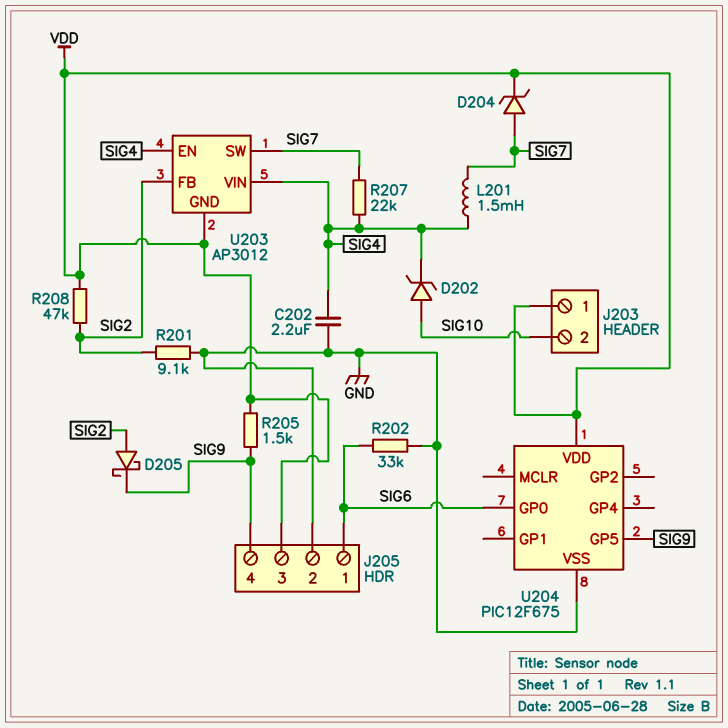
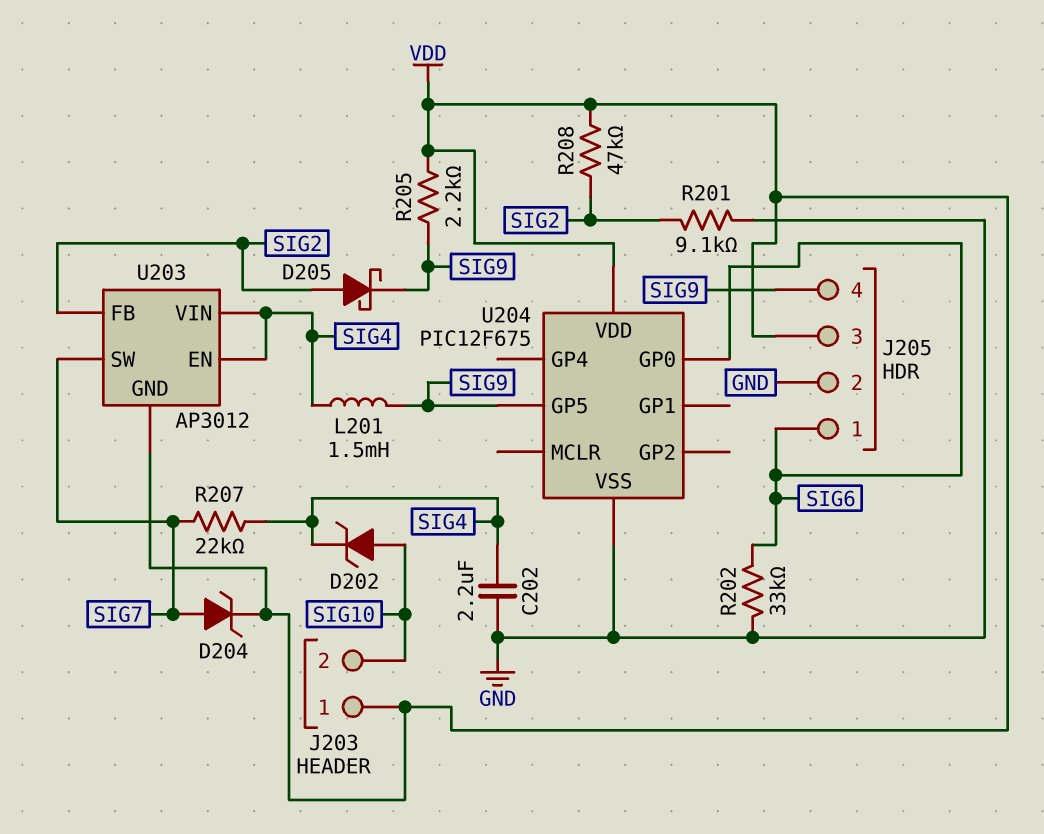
L201: 1.5mH (SIG4, SIG7) -> 1.5mH (SIG4, SIG9)
R205: 1.5k (SIG9, VDD) -> 2.2k (SIG9, VDD)

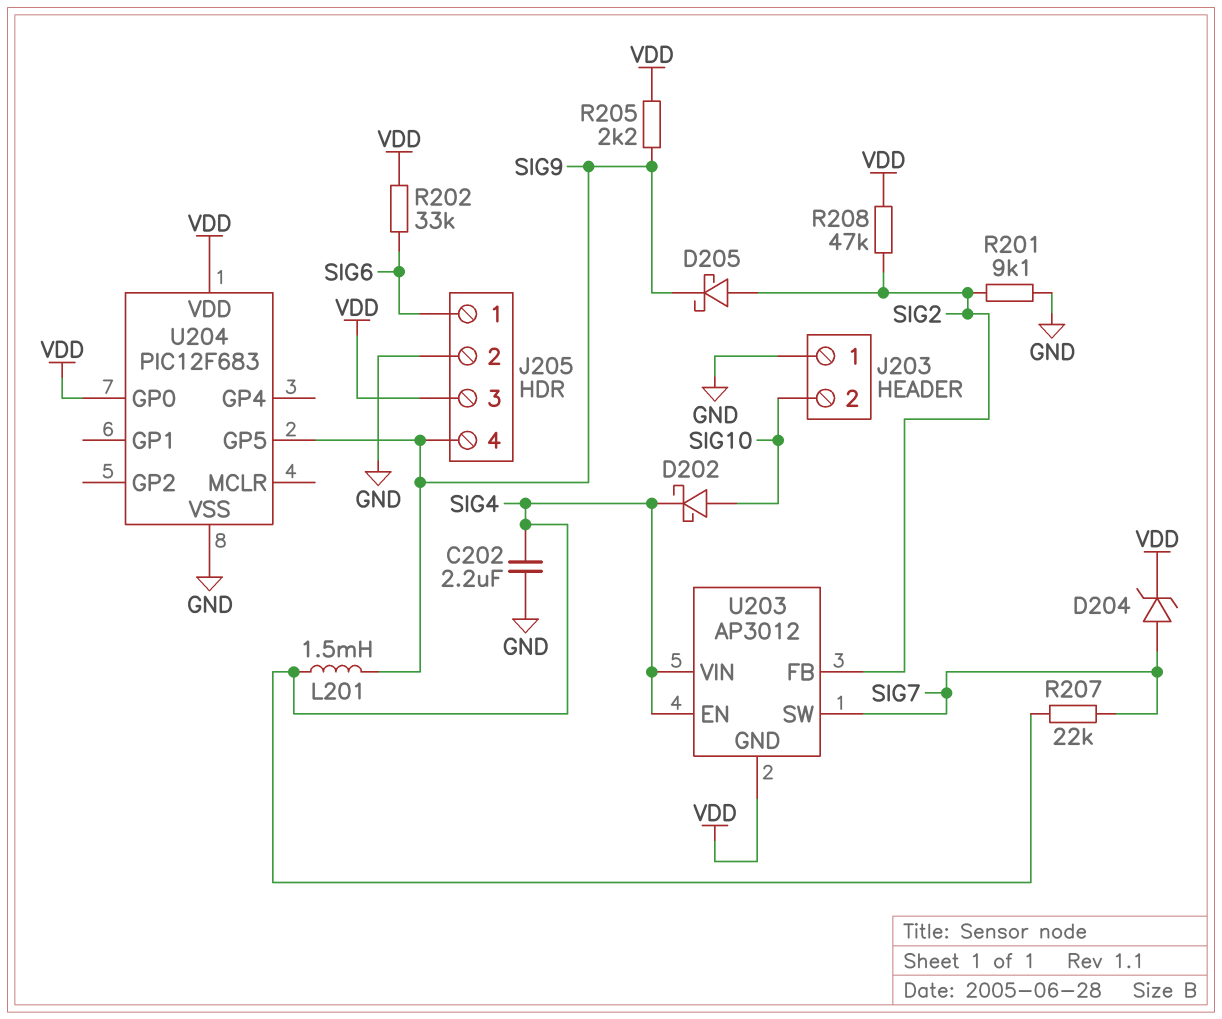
D202: zener (A SIG10, K SIG4) -> schottky (A SIG10, K SIG4)
J203 pin 1: VDD -> GND
R202: 33k (GND, SIG6) -> 33k (SIG6, VDD)
U204: PIC12F675 -> PIC12F683
U204 pin GP0: SIG6 -> VDD

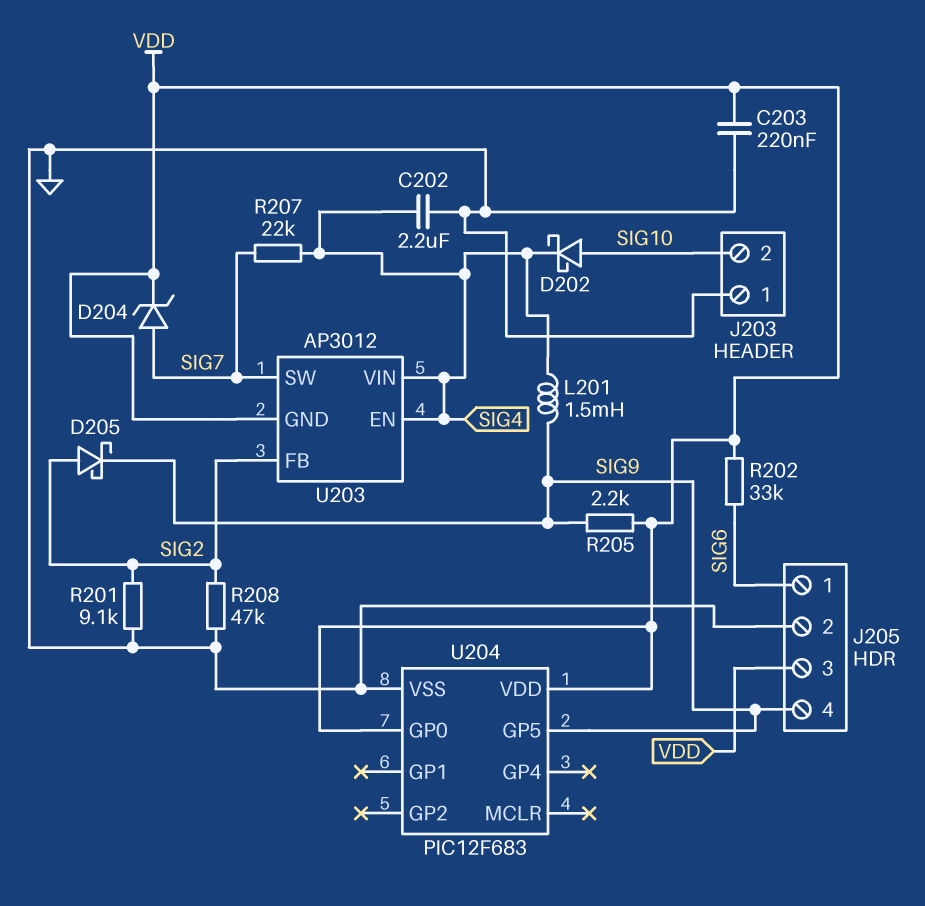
C203: none -> 220nF (GND, VDD)
R208: 47k (SIG2, VDD) -> 47k (GND, SIG2)

